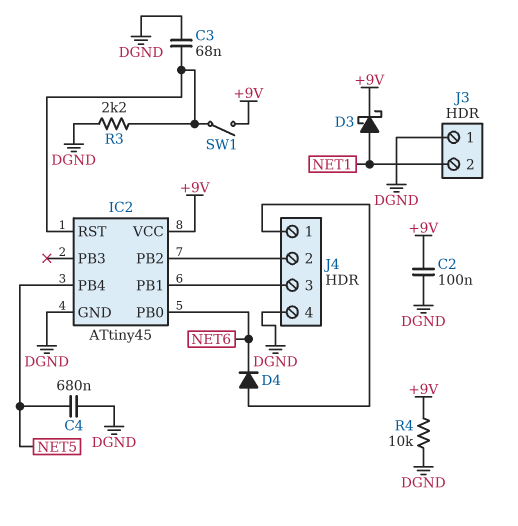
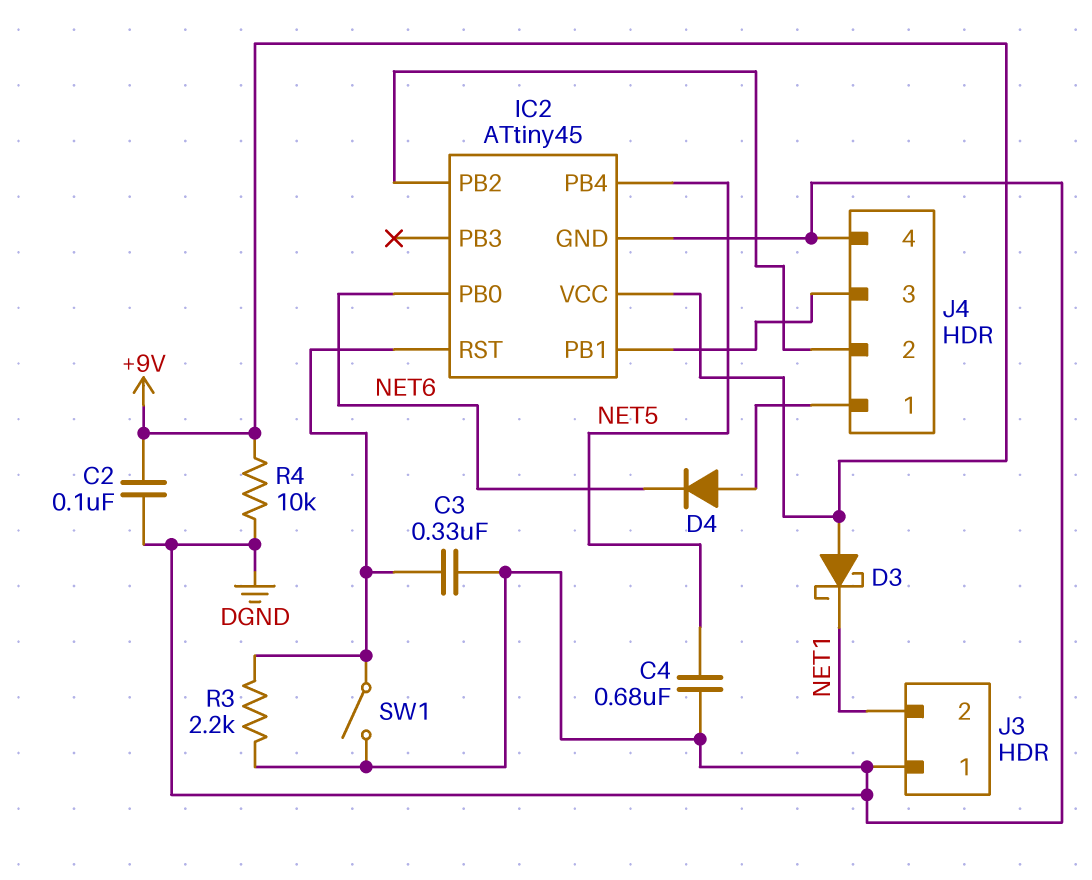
C3: 68nF (DGND, IC2/RST) -> 330nF (DGND, IC2/RST)
D3: schottky (A NET1, K +9V) -> schottky (A +9V, K NET1)
SW1: switch (+9V, IC2/RST) -> switch (DGND, IC2/RST)

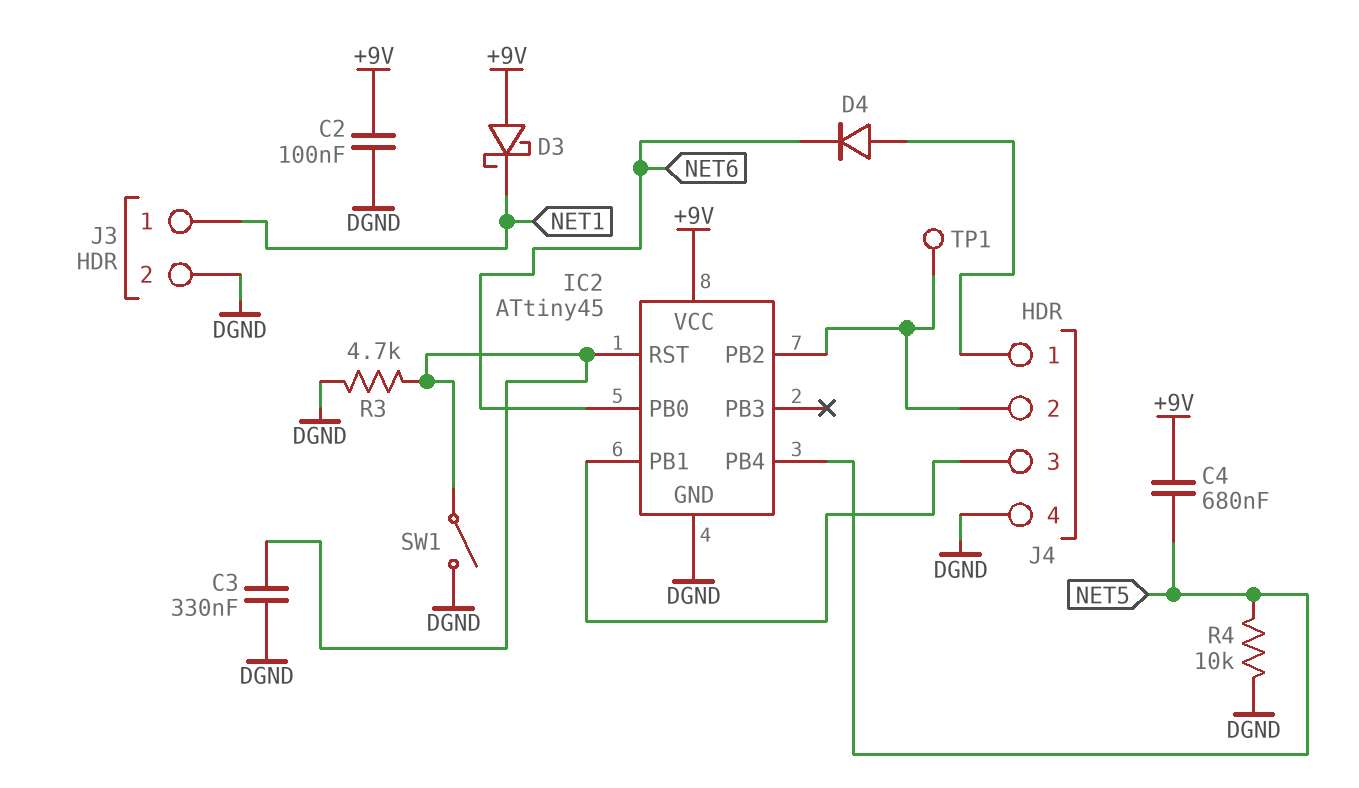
C4: 680nF (DGND, NET5) -> 680nF (+9V, NET5)
J3 pin 1: DGND -> NET1
J3 pin 2: NET1 -> DGND
R3: 2.2k (DGND, IC2/RST) -> 4.7k (DGND, IC2/RST)
R4: 10k (+9V, DGND) -> 10k (DGND, NET5)
TP1: none -> test point (IC2/PB2)

